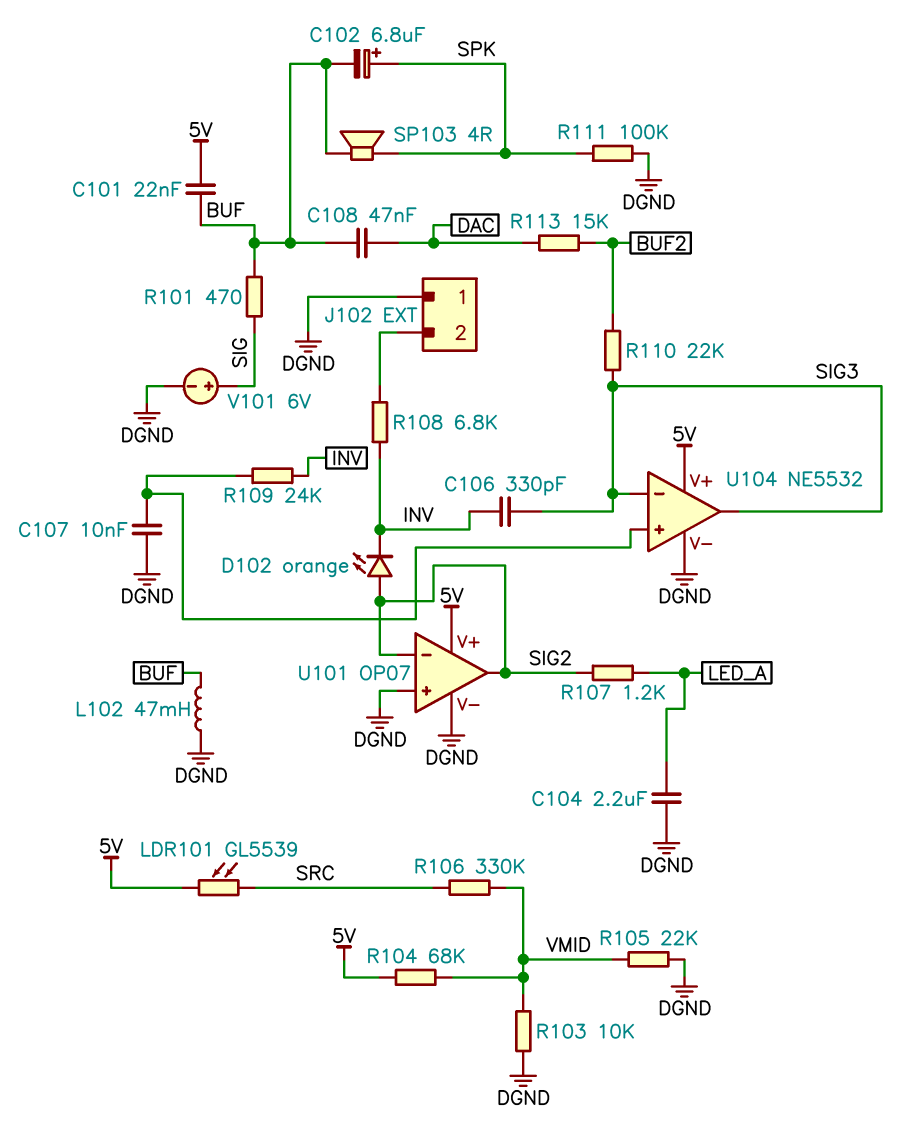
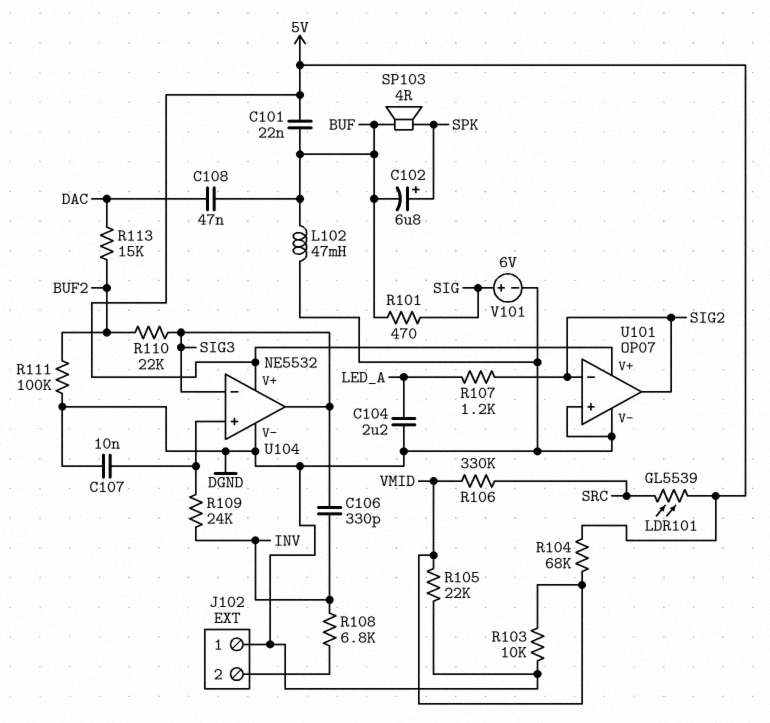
D102: LED orange (A SIG2, K INV) -> none
R111: 100k (DGND, SPK) -> 100k (BUF2, DGND)

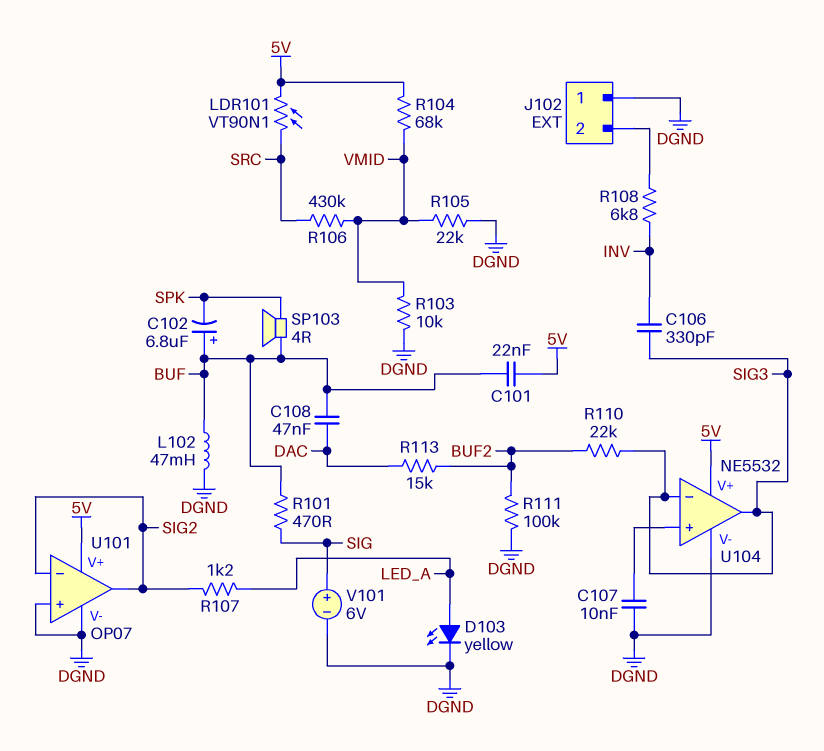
C102: 6.8uF (plus SPK, minus BUF) -> 6.8uF (plus BUF, minus SPK)
C104: 2.2uF (DGND, LED_A) -> none
D103: none -> LED yellow (A LED_A, K DGND)
LDR101: GL5539 (5V, SRC) -> VT90N1 (5V, SRC)
R106: 330k (SRC, VMID) -> 430k (SRC, VMID)
R109: 24k (INV, U104/in+) -> none

